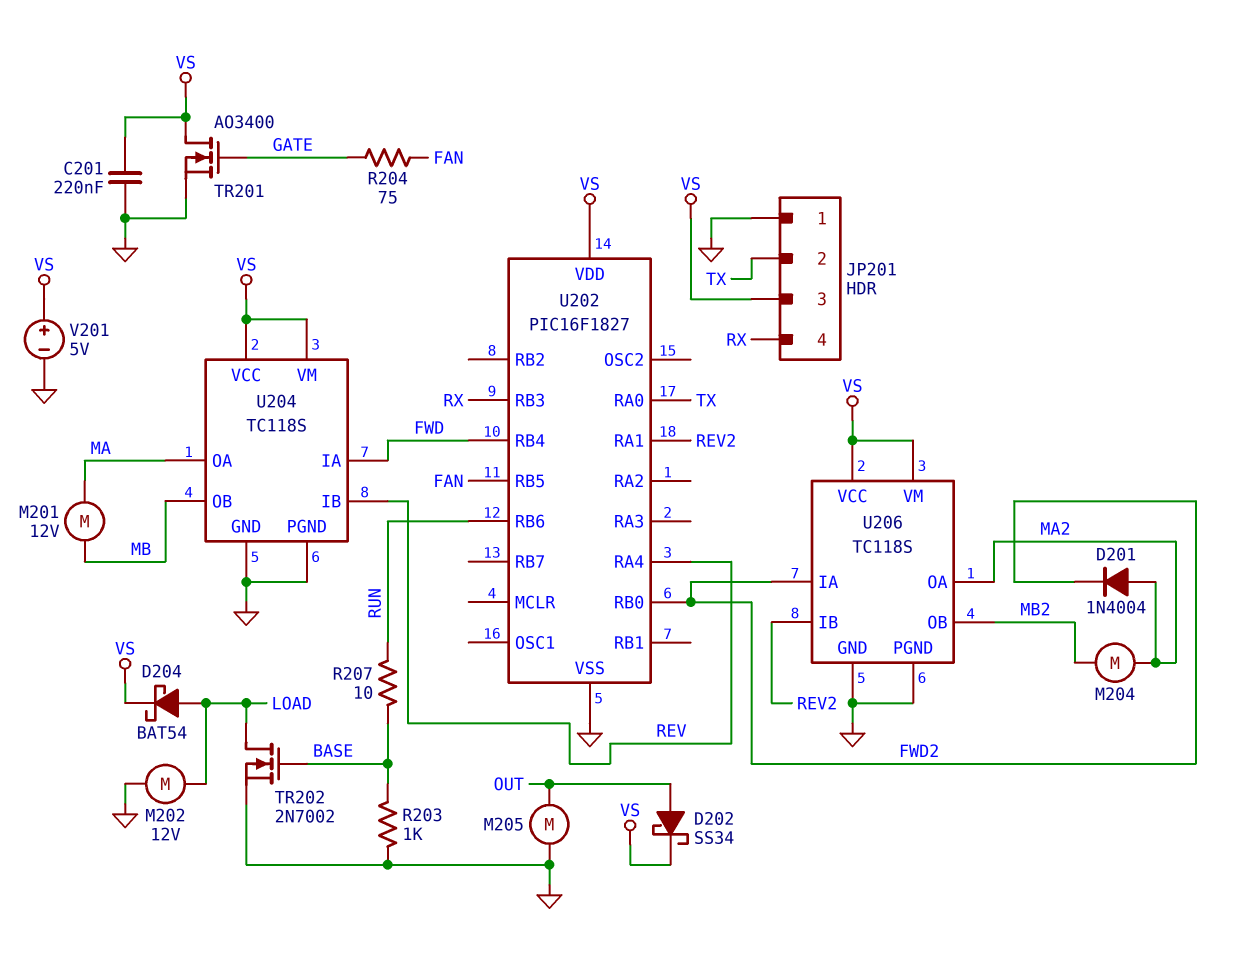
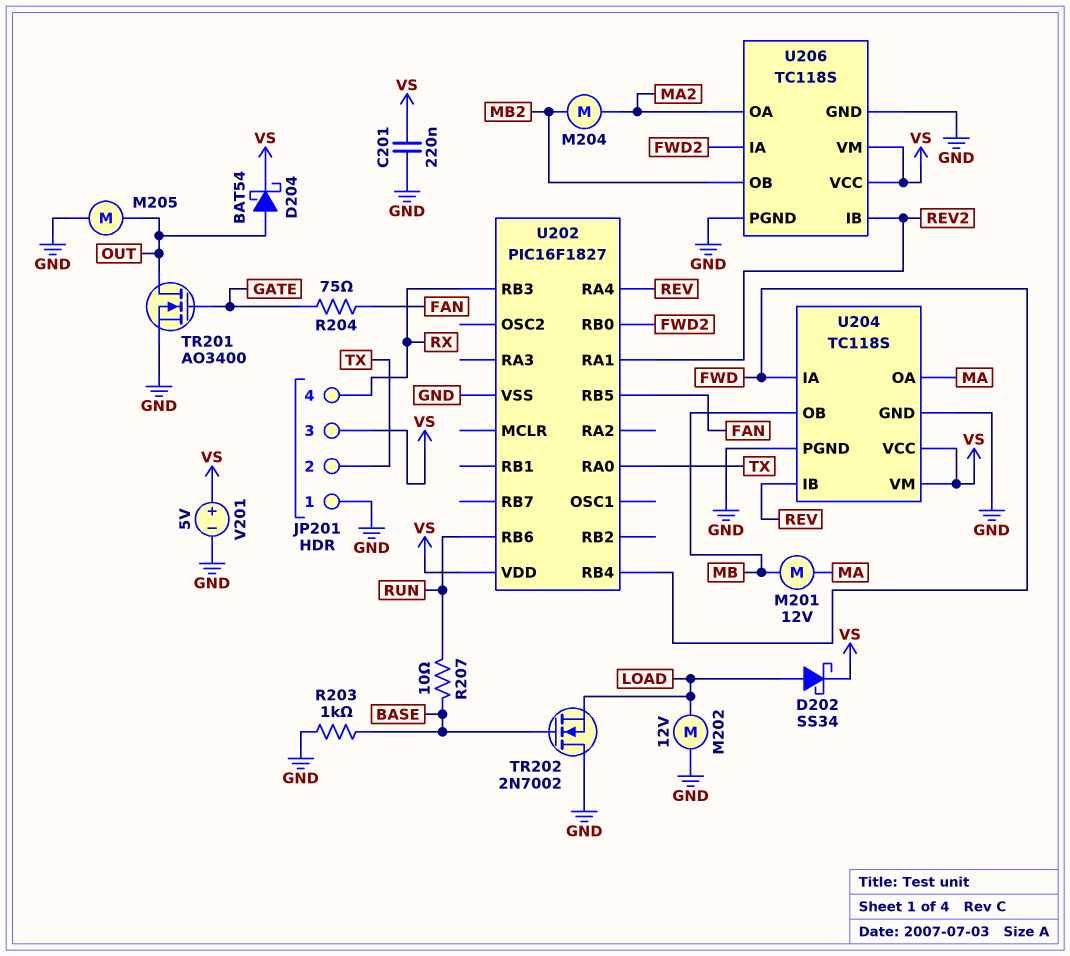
D201: diode 1N4004 (A MA2, K FWD2) -> none
D202: schottky SS34 (A OUT, K VS) -> schottky SS34 (A LOAD, K VS)
D204: schottky BAT54 (A LOAD, K VS) -> schottky BAT54 (A OUT, K VS)
TR201: NMOS AO3400 (G GATE, D VS, S GND) -> NMOS AO3400 (G GATE, D OUT, S GND)
TR202: NMOS 2N7002 (G BASE, D LOAD, S GND) -> NMOS 2N7002 (G BASE, D GND, S LOAD)

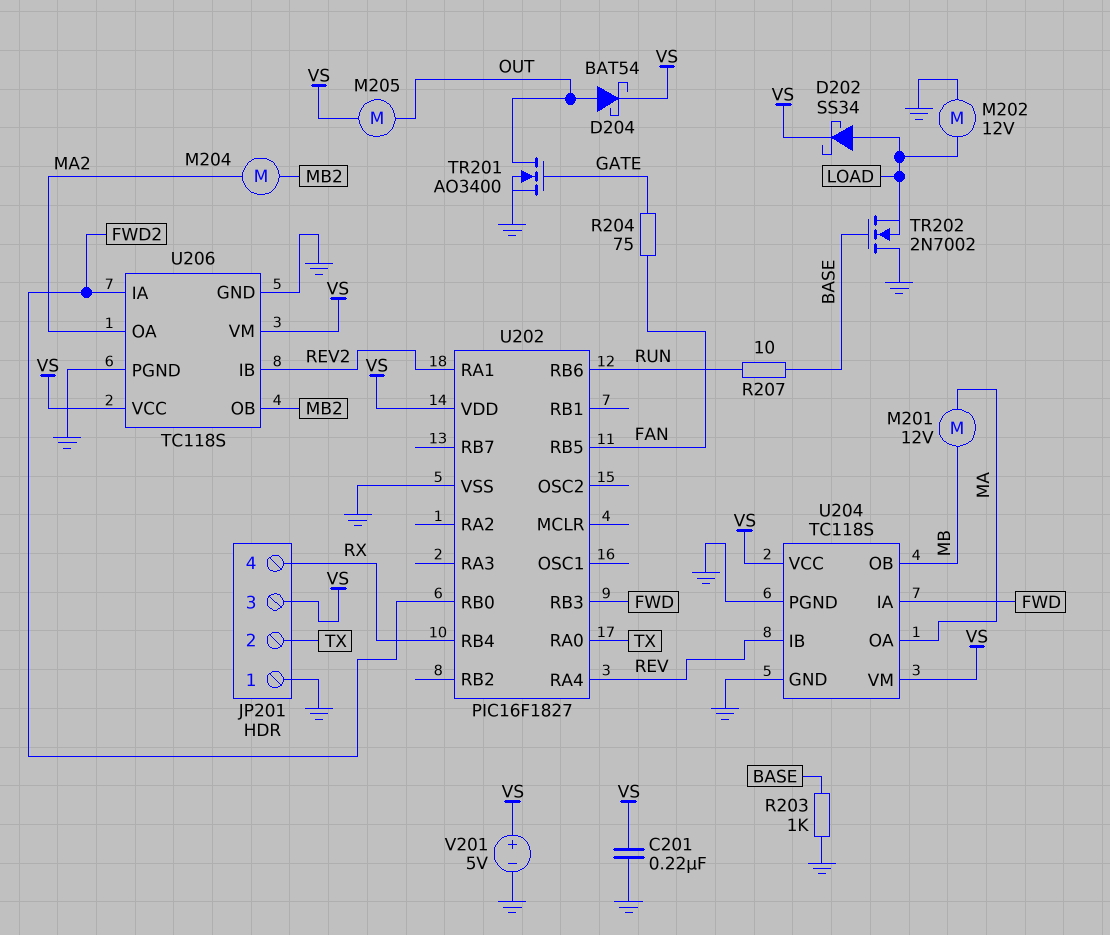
M205: motor (GND, OUT) -> motor (OUT, VS)
U202 pin RB3: RX -> FWD
U202 pin RB4: FWD -> RX

